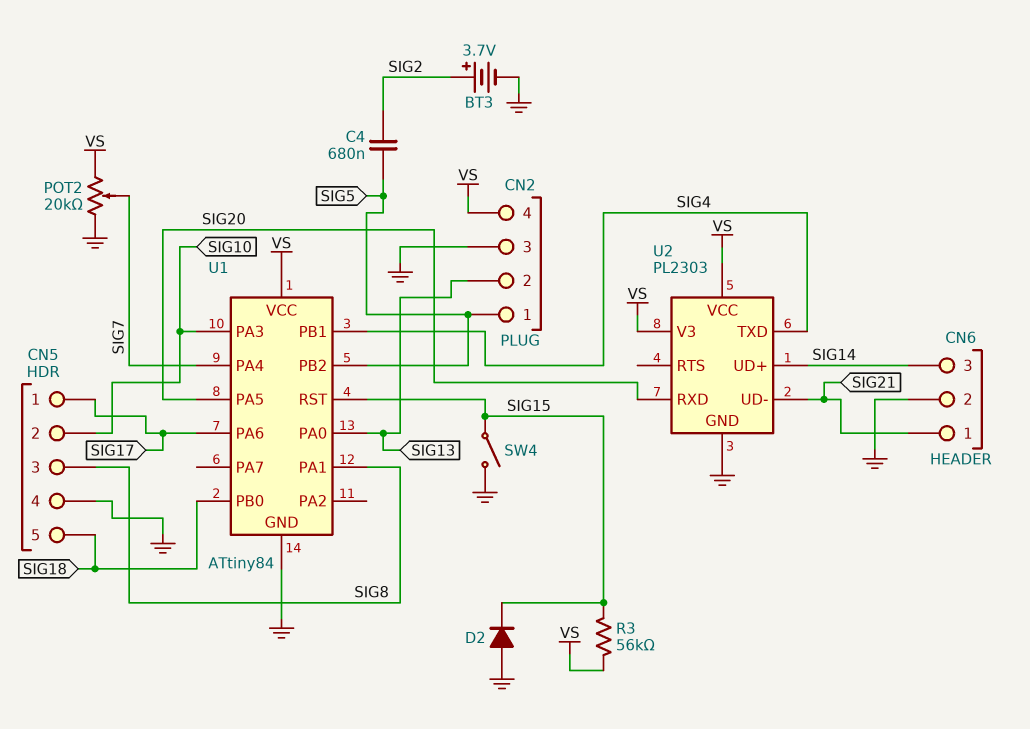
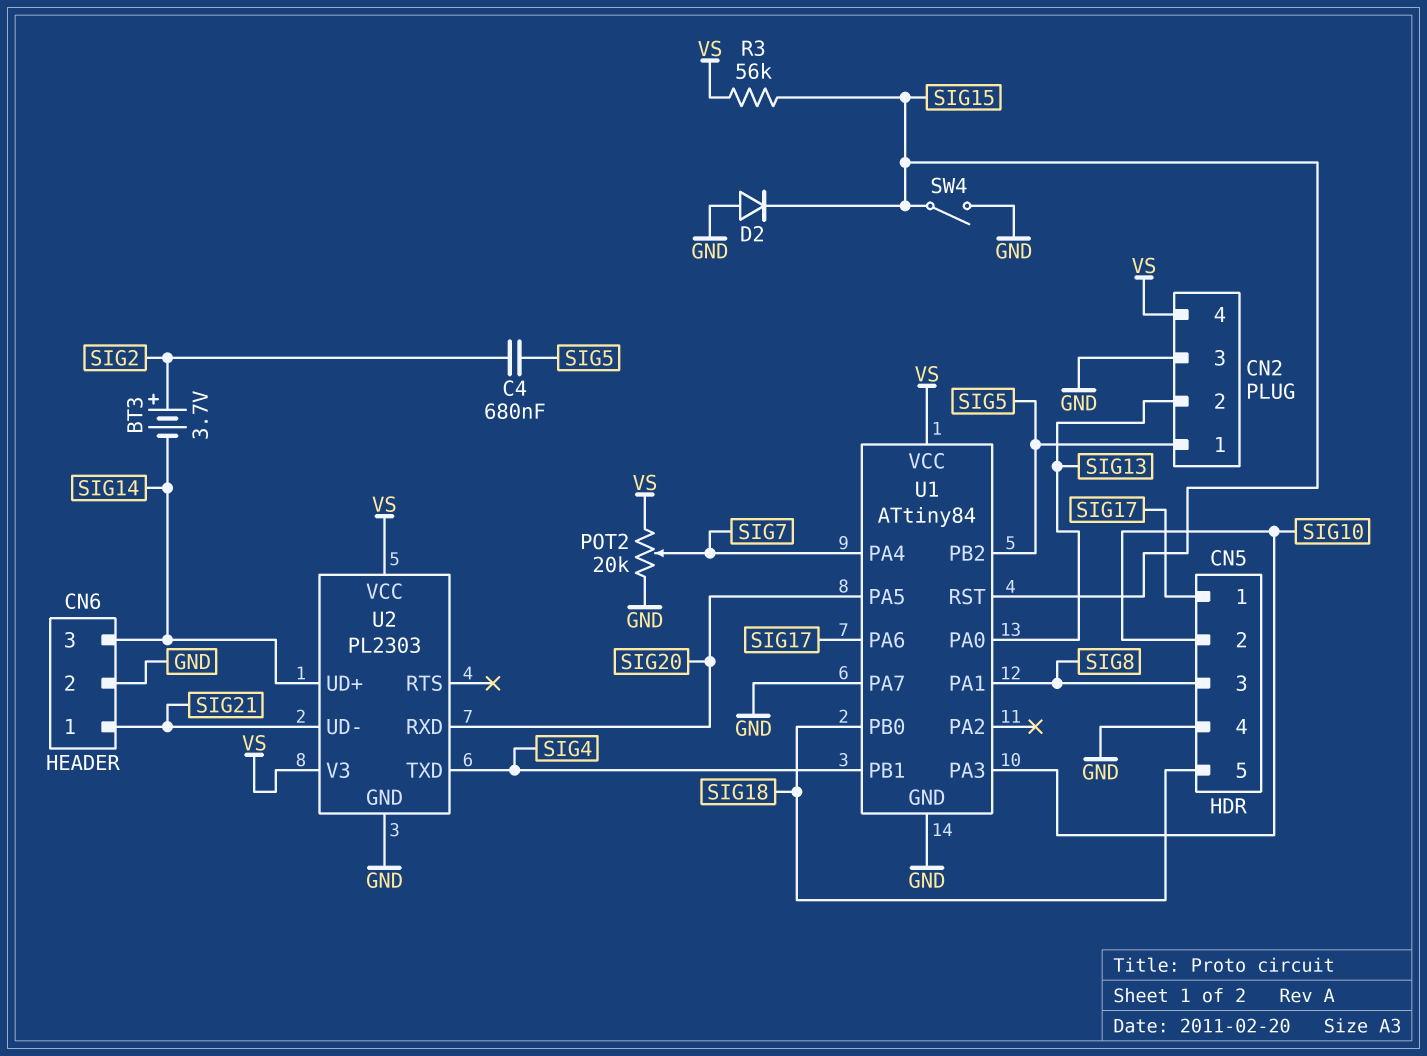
BT3: 3.7V (plus SIG2, minus GND) -> 3.7V (plus SIG2, minus SIG14)
U1 pin PA7: none -> GND

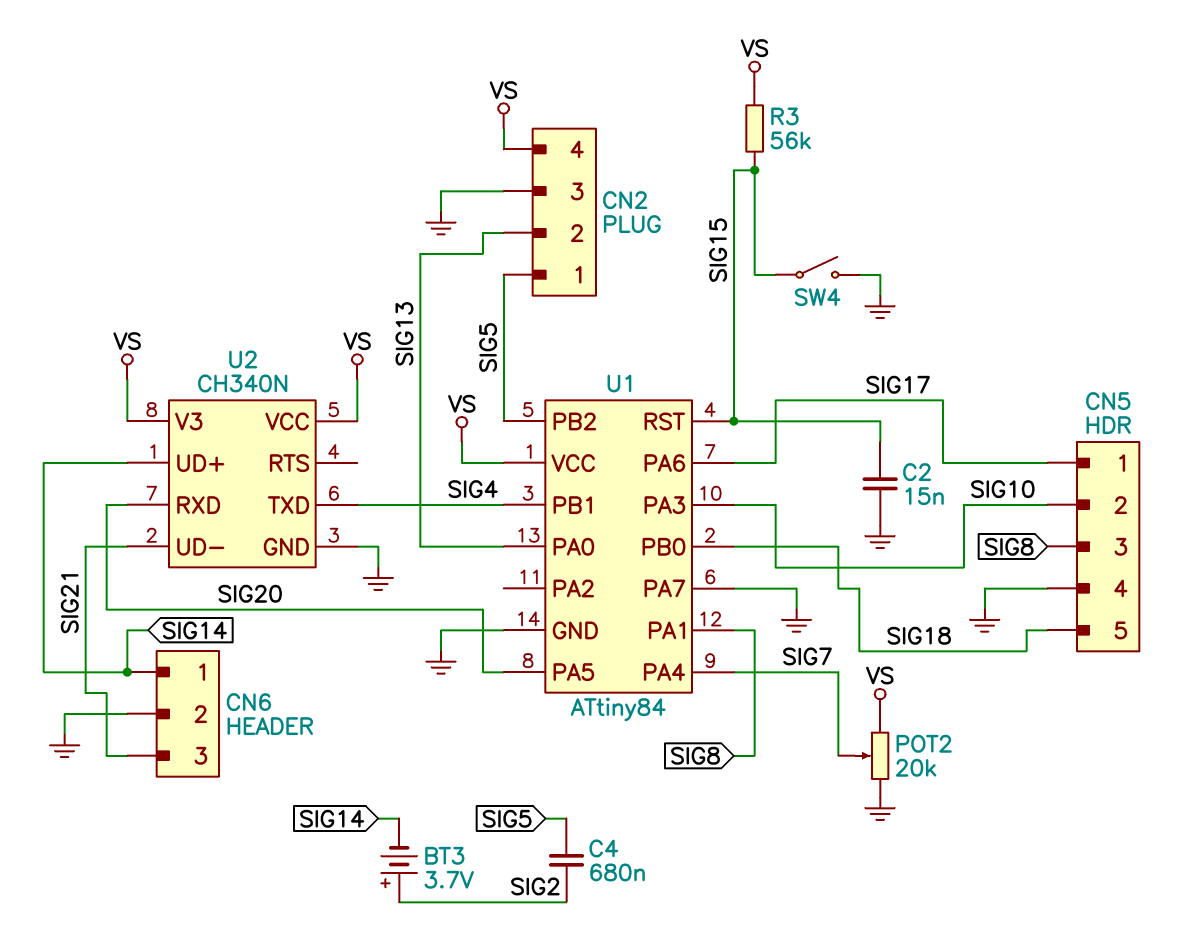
C2: none -> 15nF (GND, SIG15)
CN6 pin 1: SIG21 -> SIG14
CN6 pin 3: SIG14 -> SIG21
D2: diode (A GND, K SIG15) -> none
U2: PL2303 -> CH340N

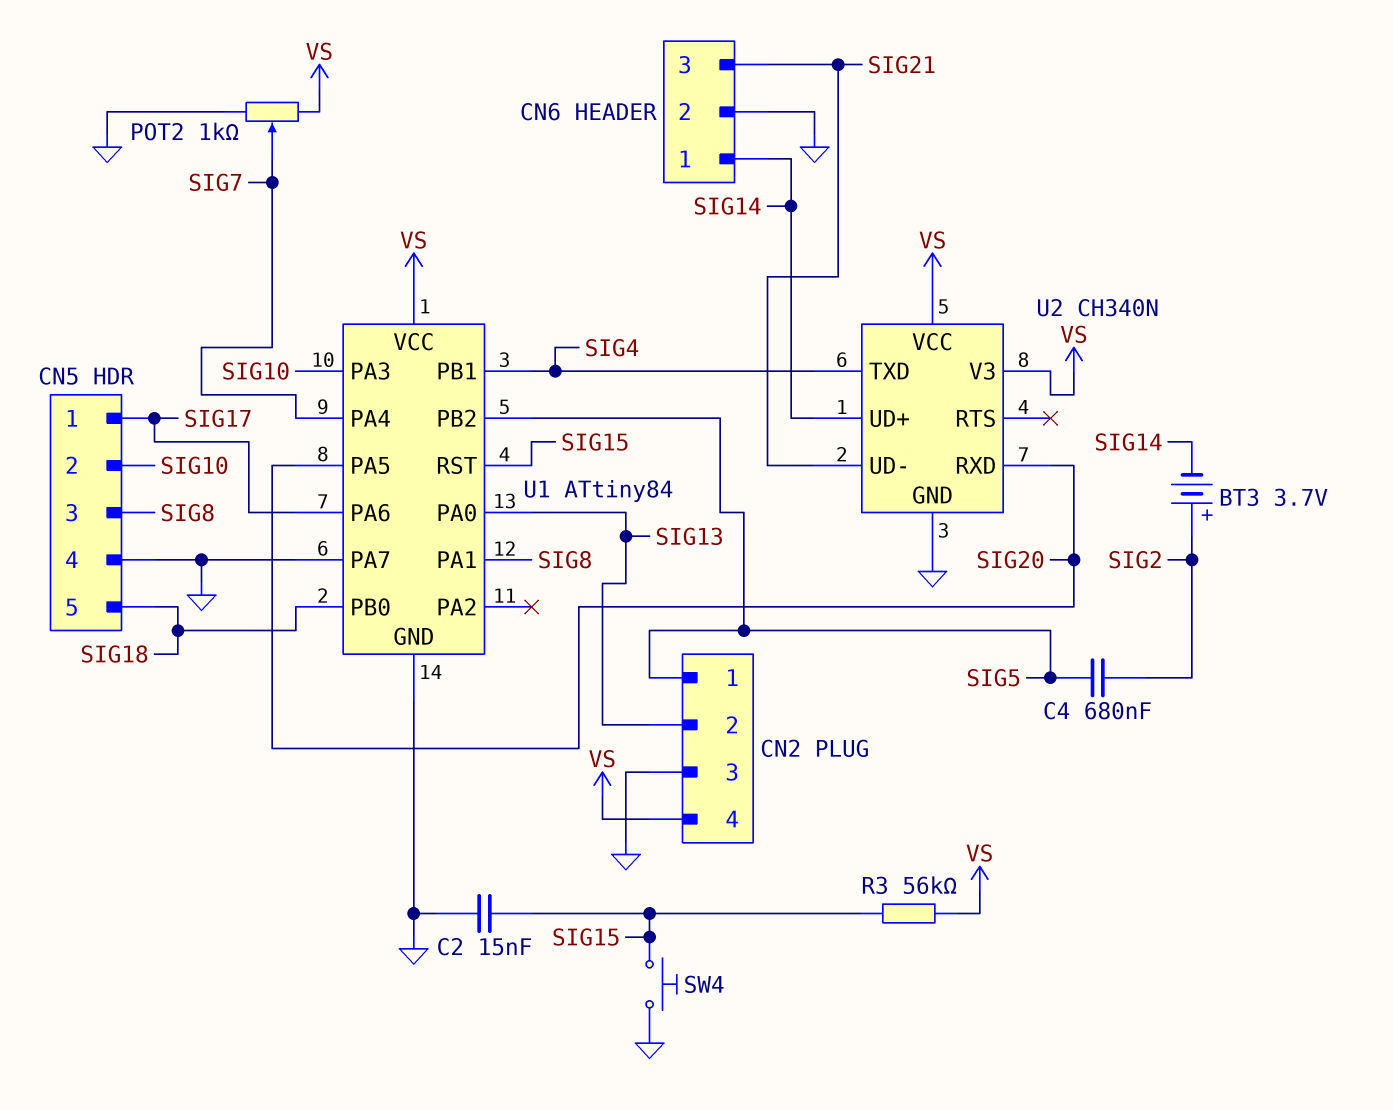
POT2: 20k (GND, VS, wiper SIG7) -> 1k (GND, VS, wiper SIG7)
SW4: switch (GND, SIG15) -> button (GND, SIG15)

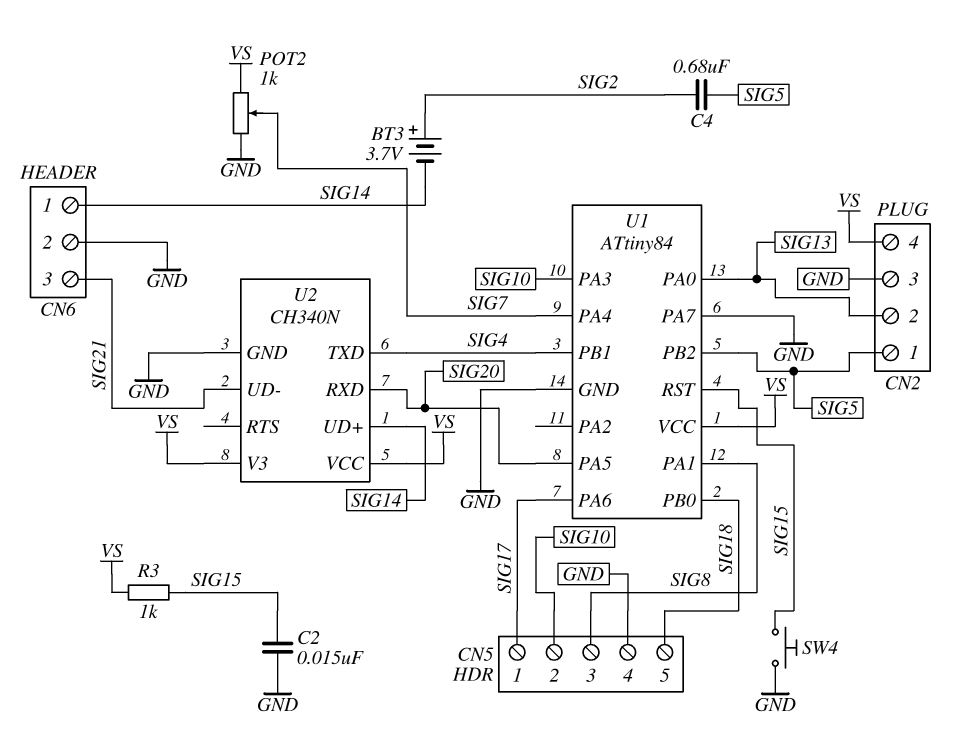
R3: 56k (SIG15, VS) -> 1k (SIG15, VS)

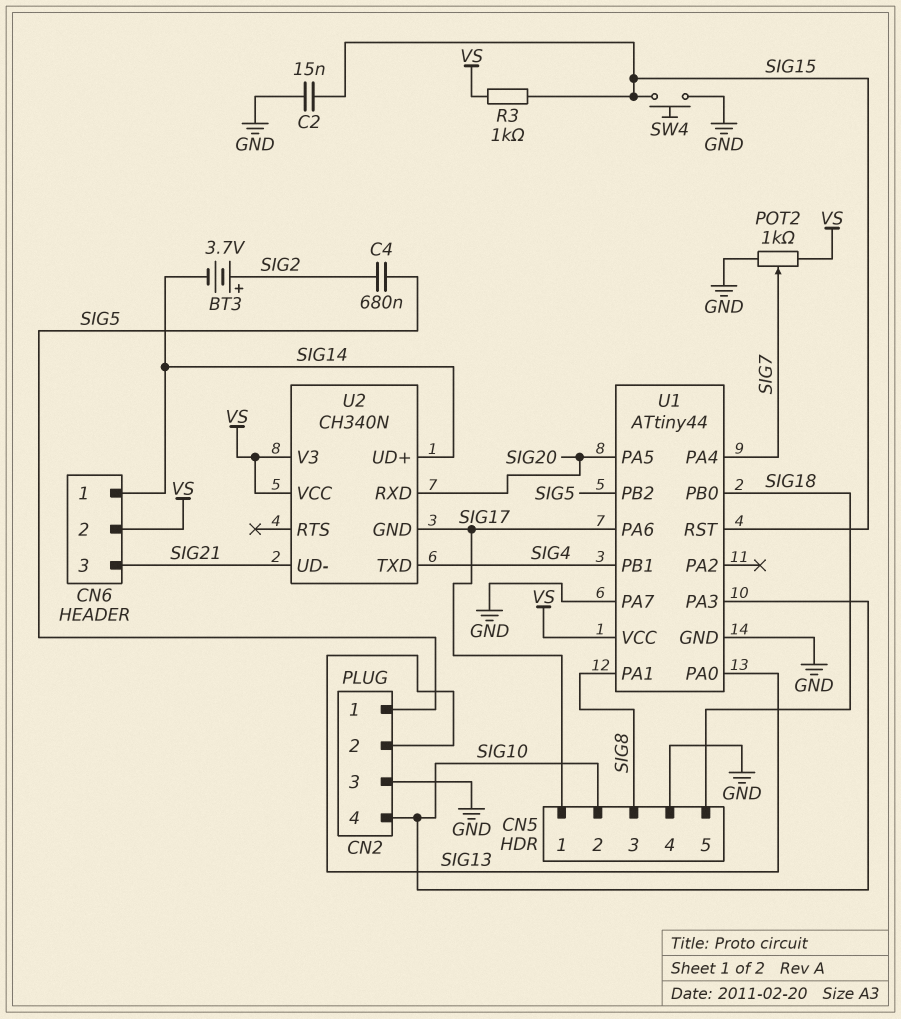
CN2 pin 4: VS -> SIG10
CN6 pin 2: GND -> VS
U1: ATtiny84 -> ATtiny44
U2 pin GND: GND -> SIG17

